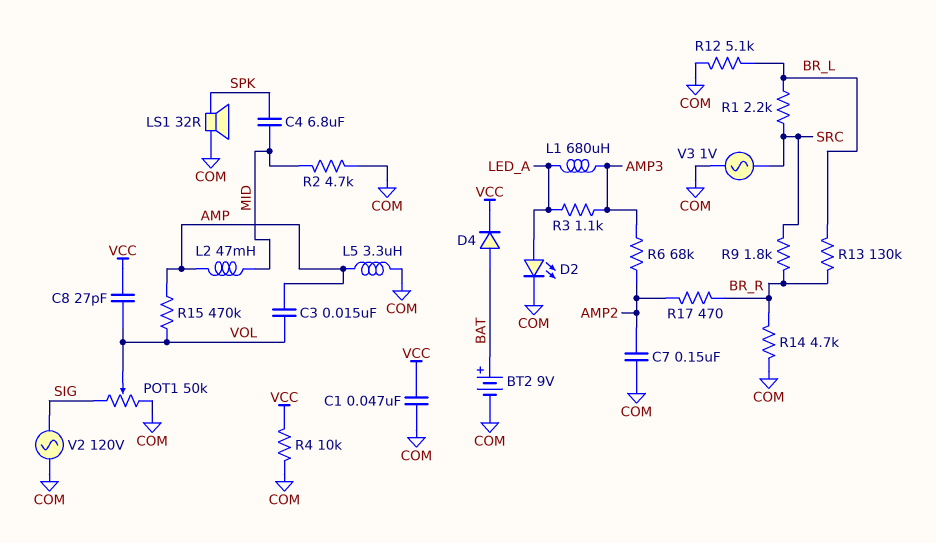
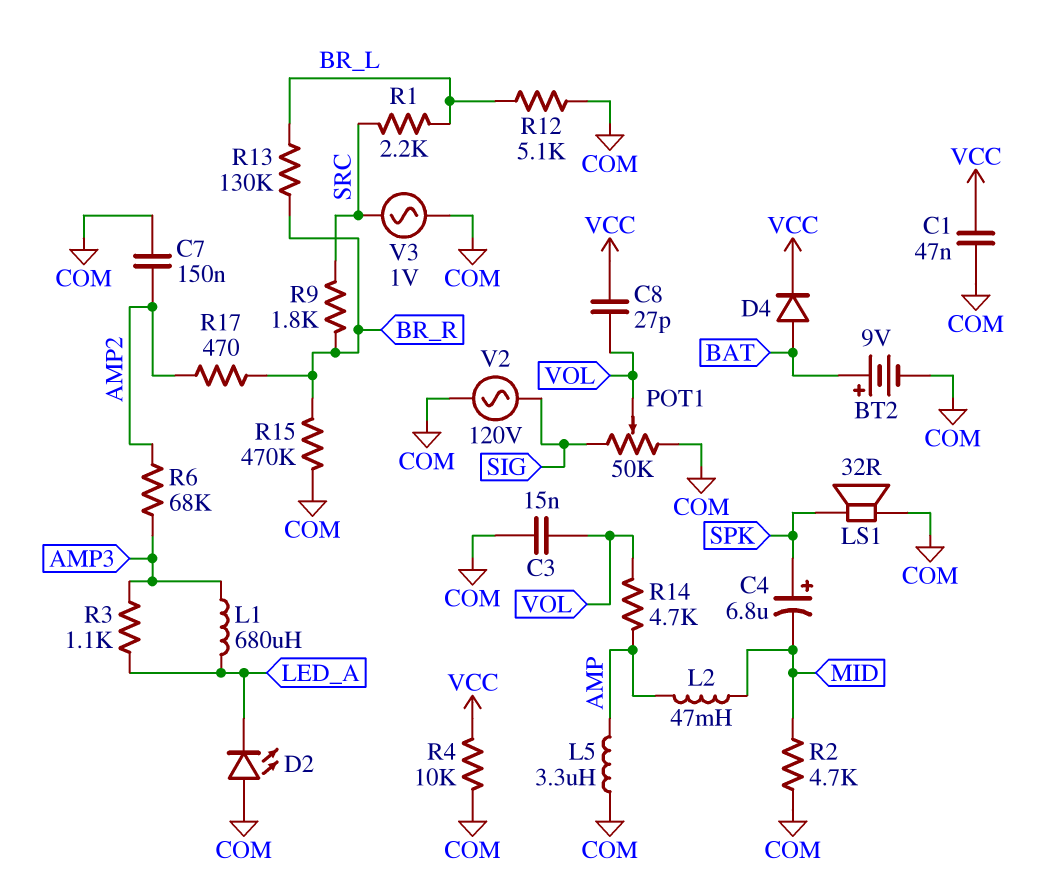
C3: 15nF (AMP, VOL) -> 15nF (COM, VOL)
C4: 6.8uF (MID, SPK) -> 6.8uF (plus SPK, minus MID)
D2: LED (A LED_A, K COM) -> LED (A COM, K LED_A)
R14: 4.7k (BR_R, COM) -> 4.7k (AMP, VOL)
R15: 470k (AMP, VOL) -> 470k (BR_R, COM)

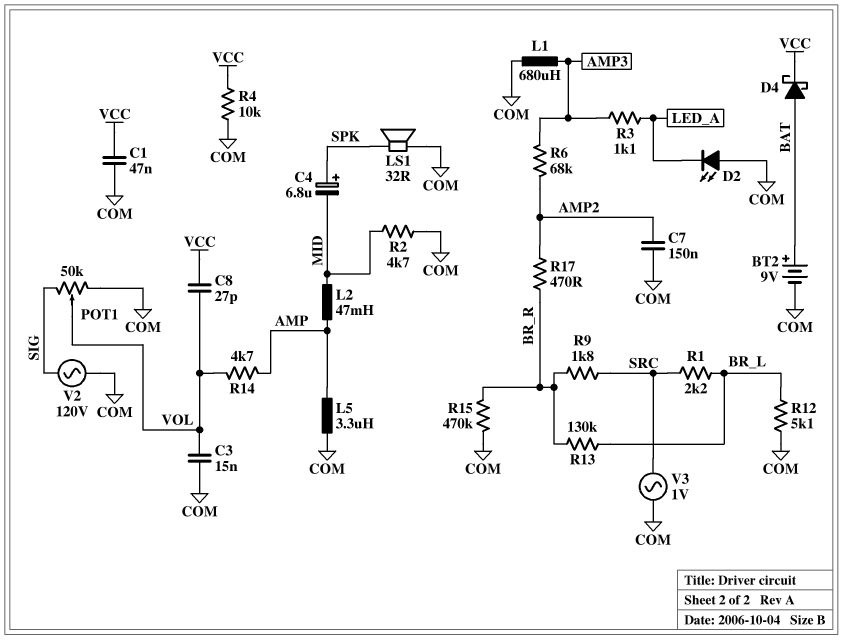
D4: diode (A BAT, K VCC) -> schottky (A BAT, K VCC)
L1: 680uH (AMP3, LED_A) -> 680uH (AMP3, COM)

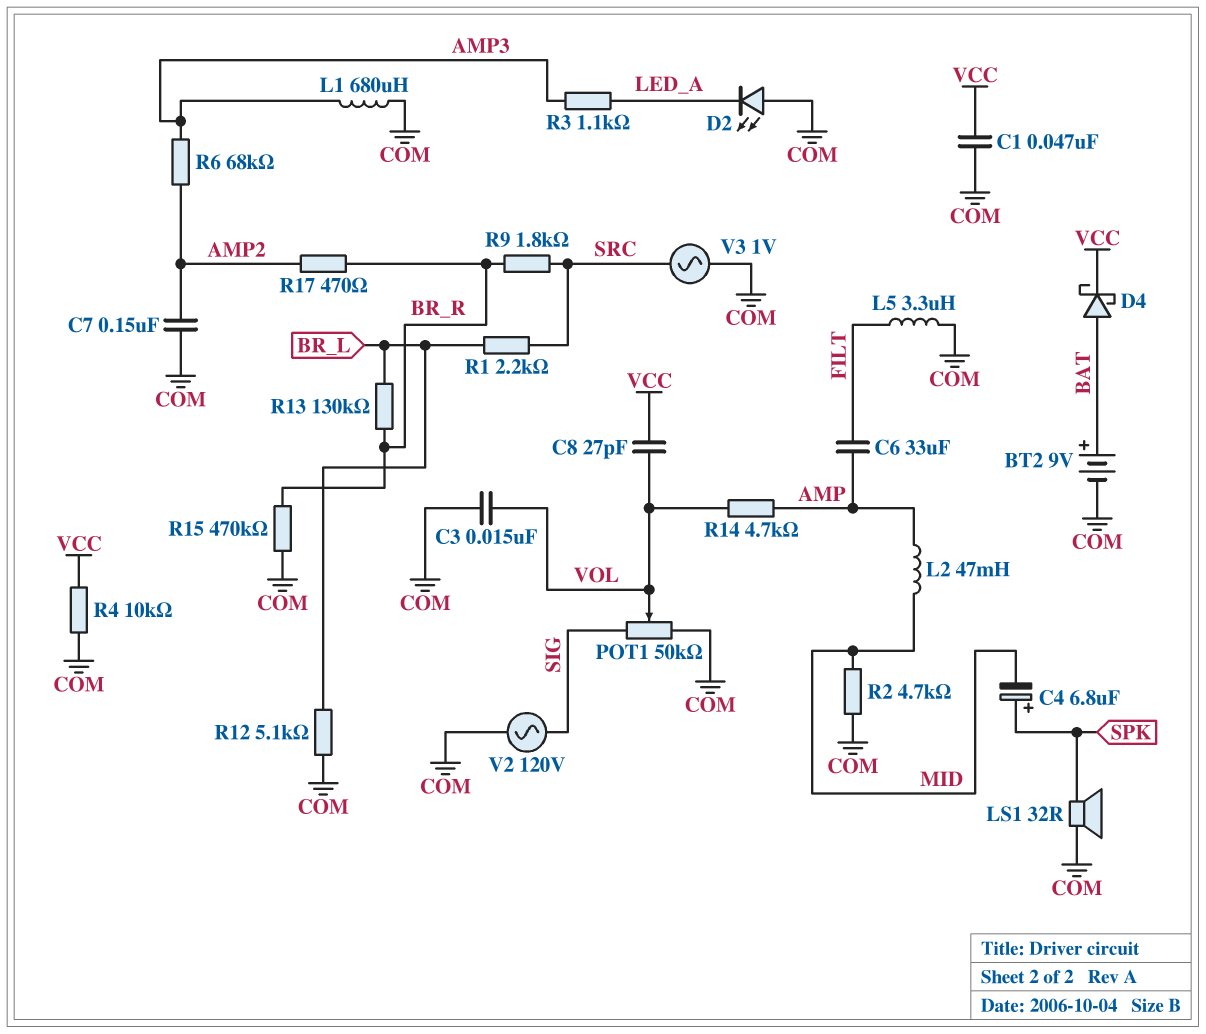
C6: none -> 33uF (AMP, FILT)
L5: 3.3uH (AMP, COM) -> 3.3uH (COM, FILT)

